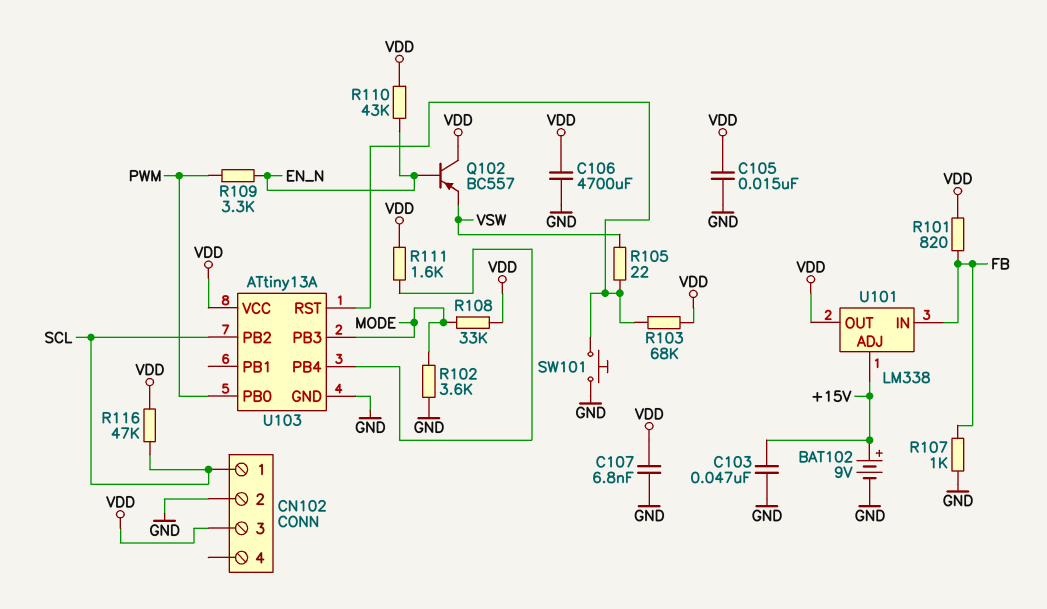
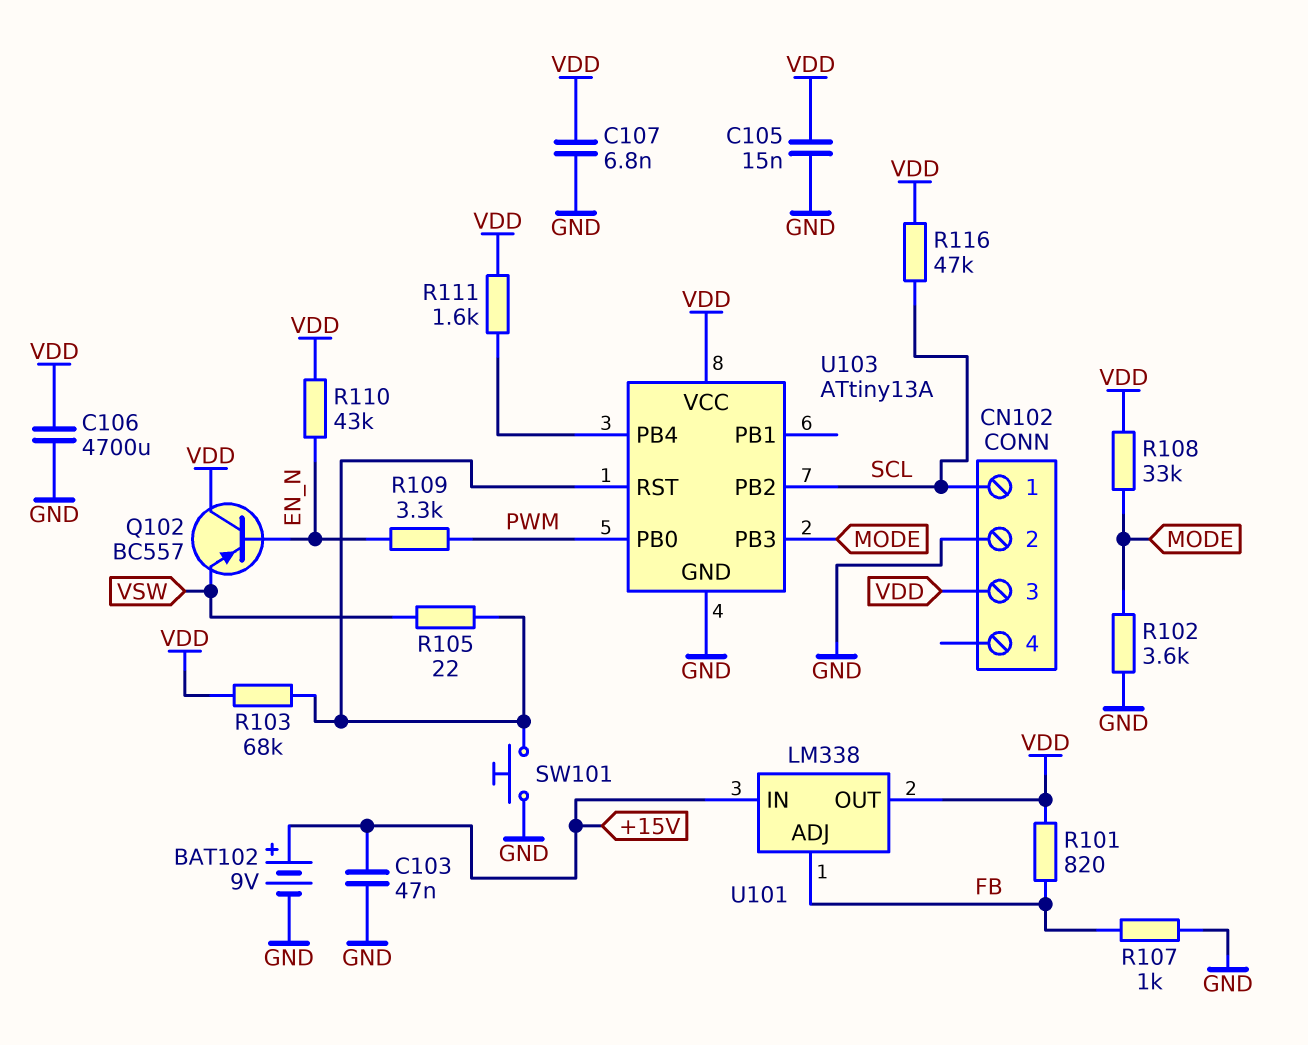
U101 pin ADJ: +15V -> FB
U101 pin IN: FB -> +15V

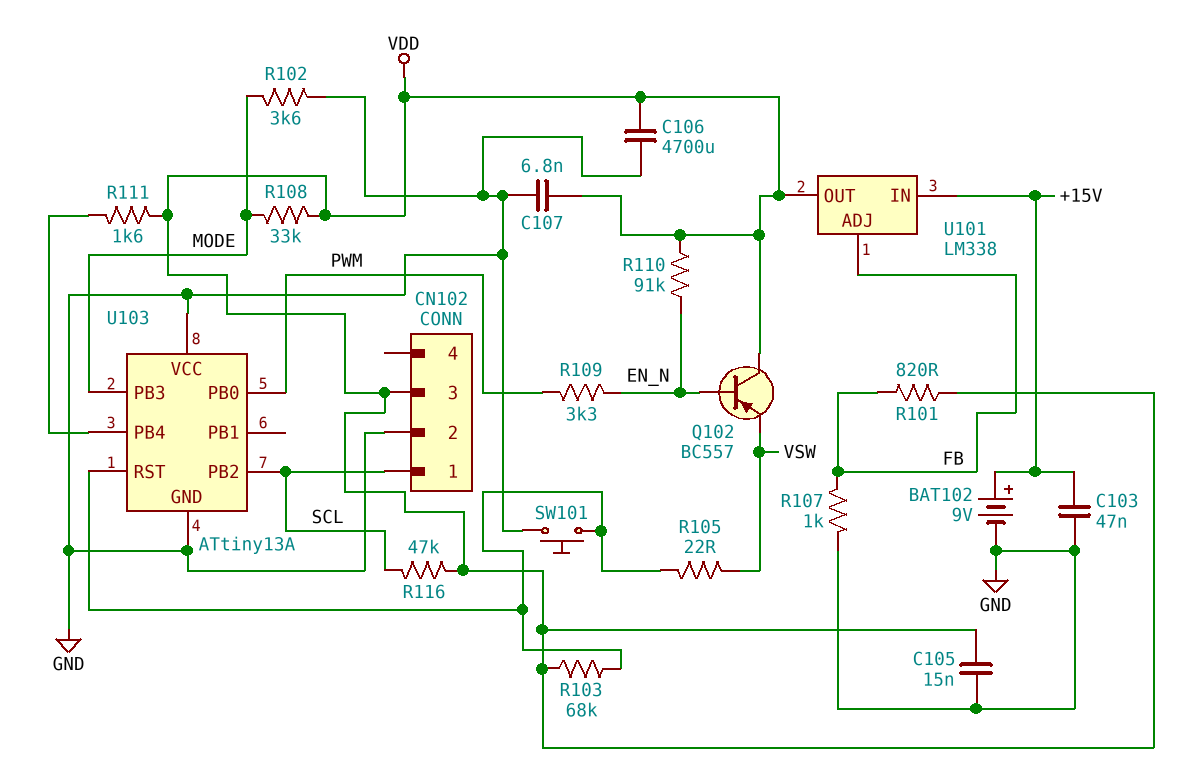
R110: 43k (EN_N, VDD) -> 91k (EN_N, VDD)
U103 pin VCC: VDD -> GND

